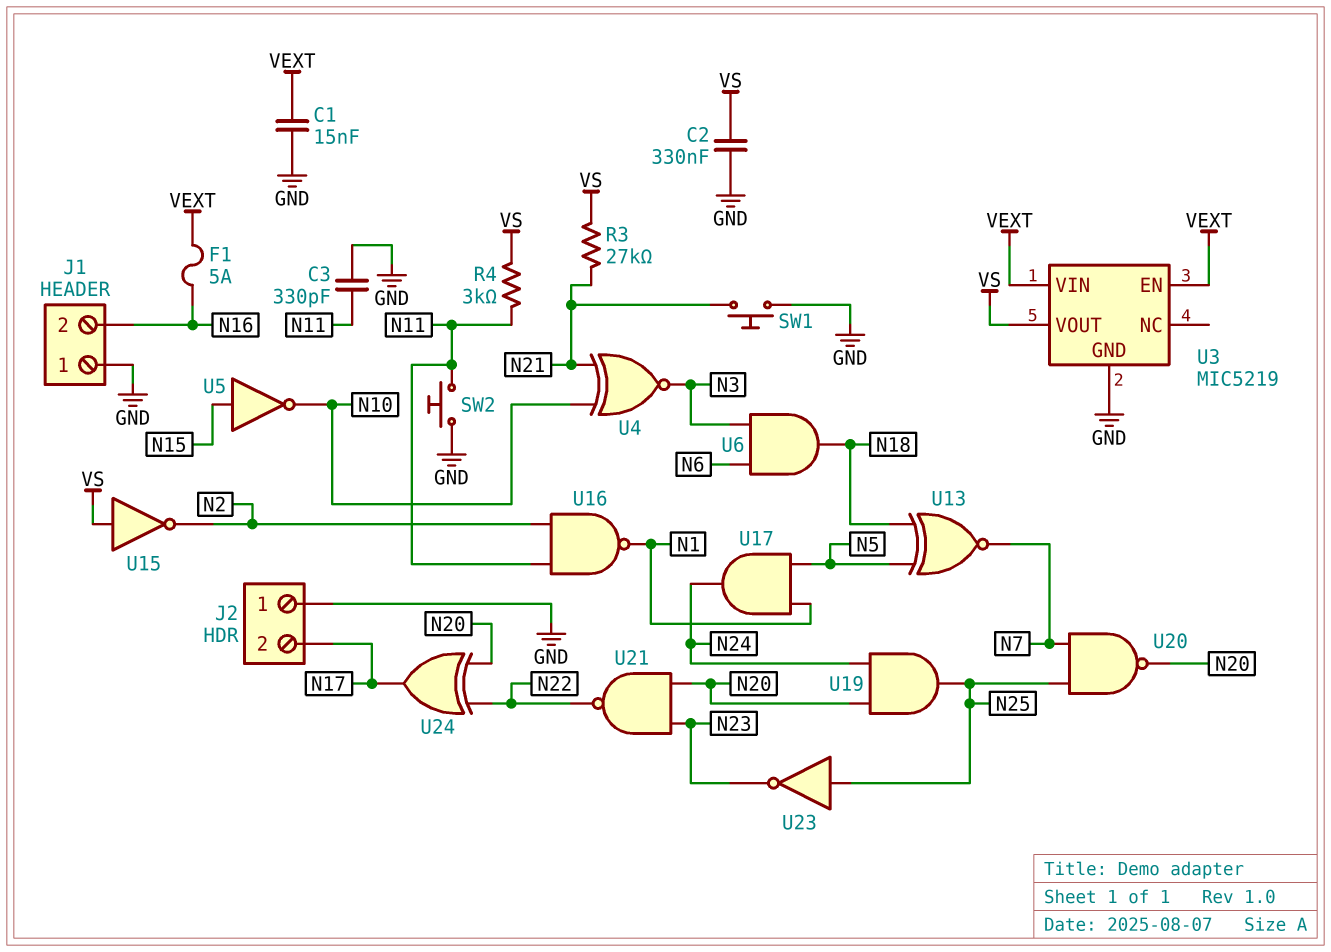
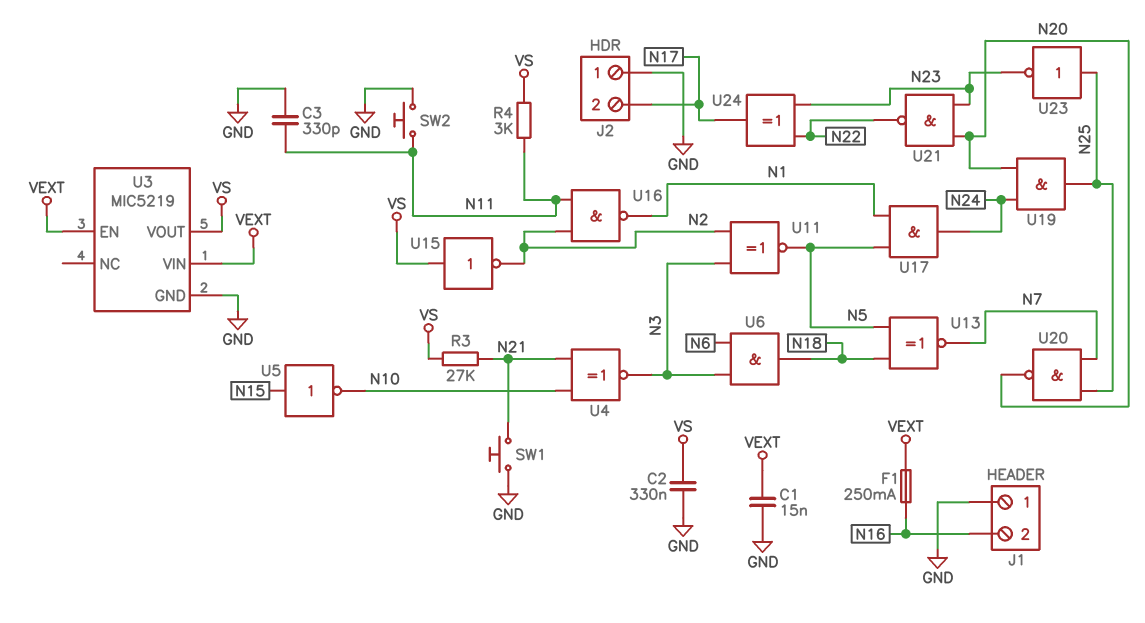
F1: 5A (N16, VEXT) -> 250mA (N16, VEXT)
U11: none -> XNOR (in N2, in N3, out N5)
U24: XOR (in N20, in N22, out N17) -> XOR (in N22, in N23, out N17)

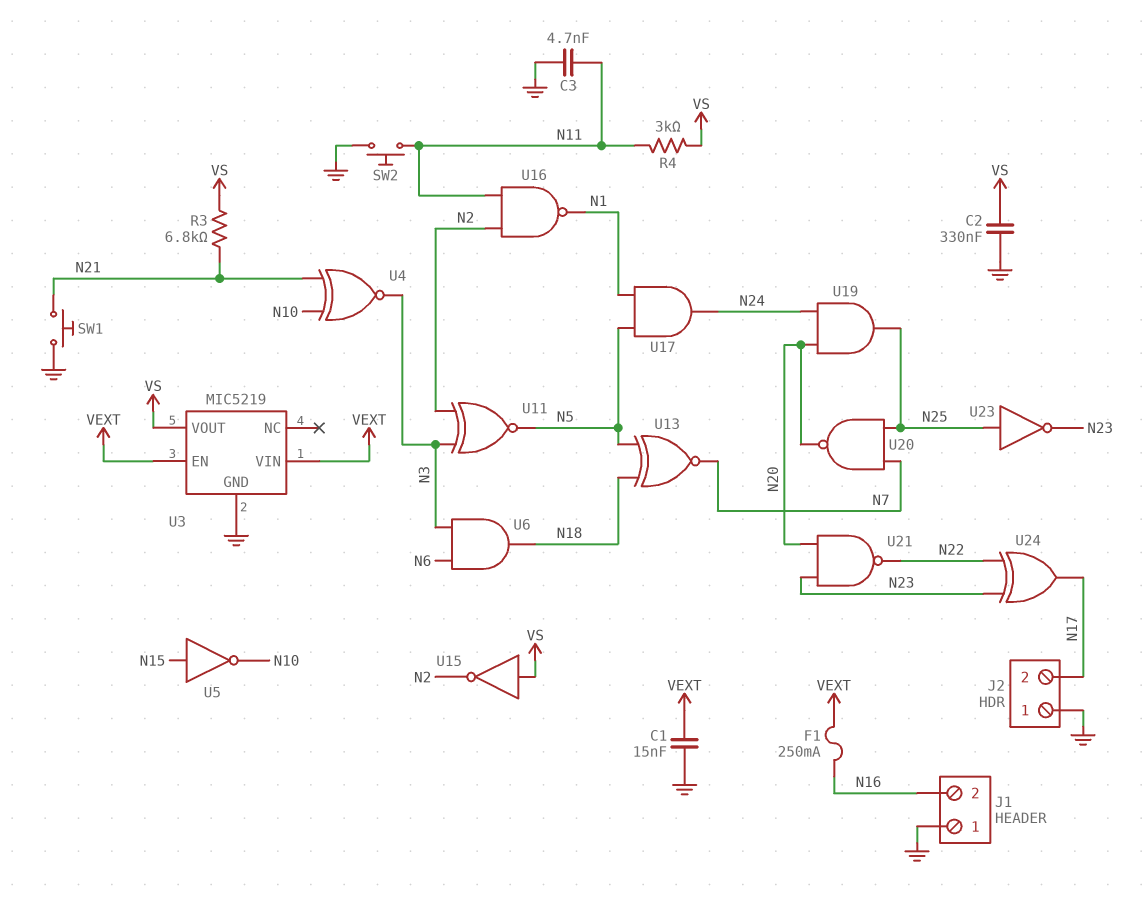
C3: 330pF (GND, N11) -> 4.7nF (GND, N11)
R3: 27k (N21, VS) -> 6.8k (N21, VS)

